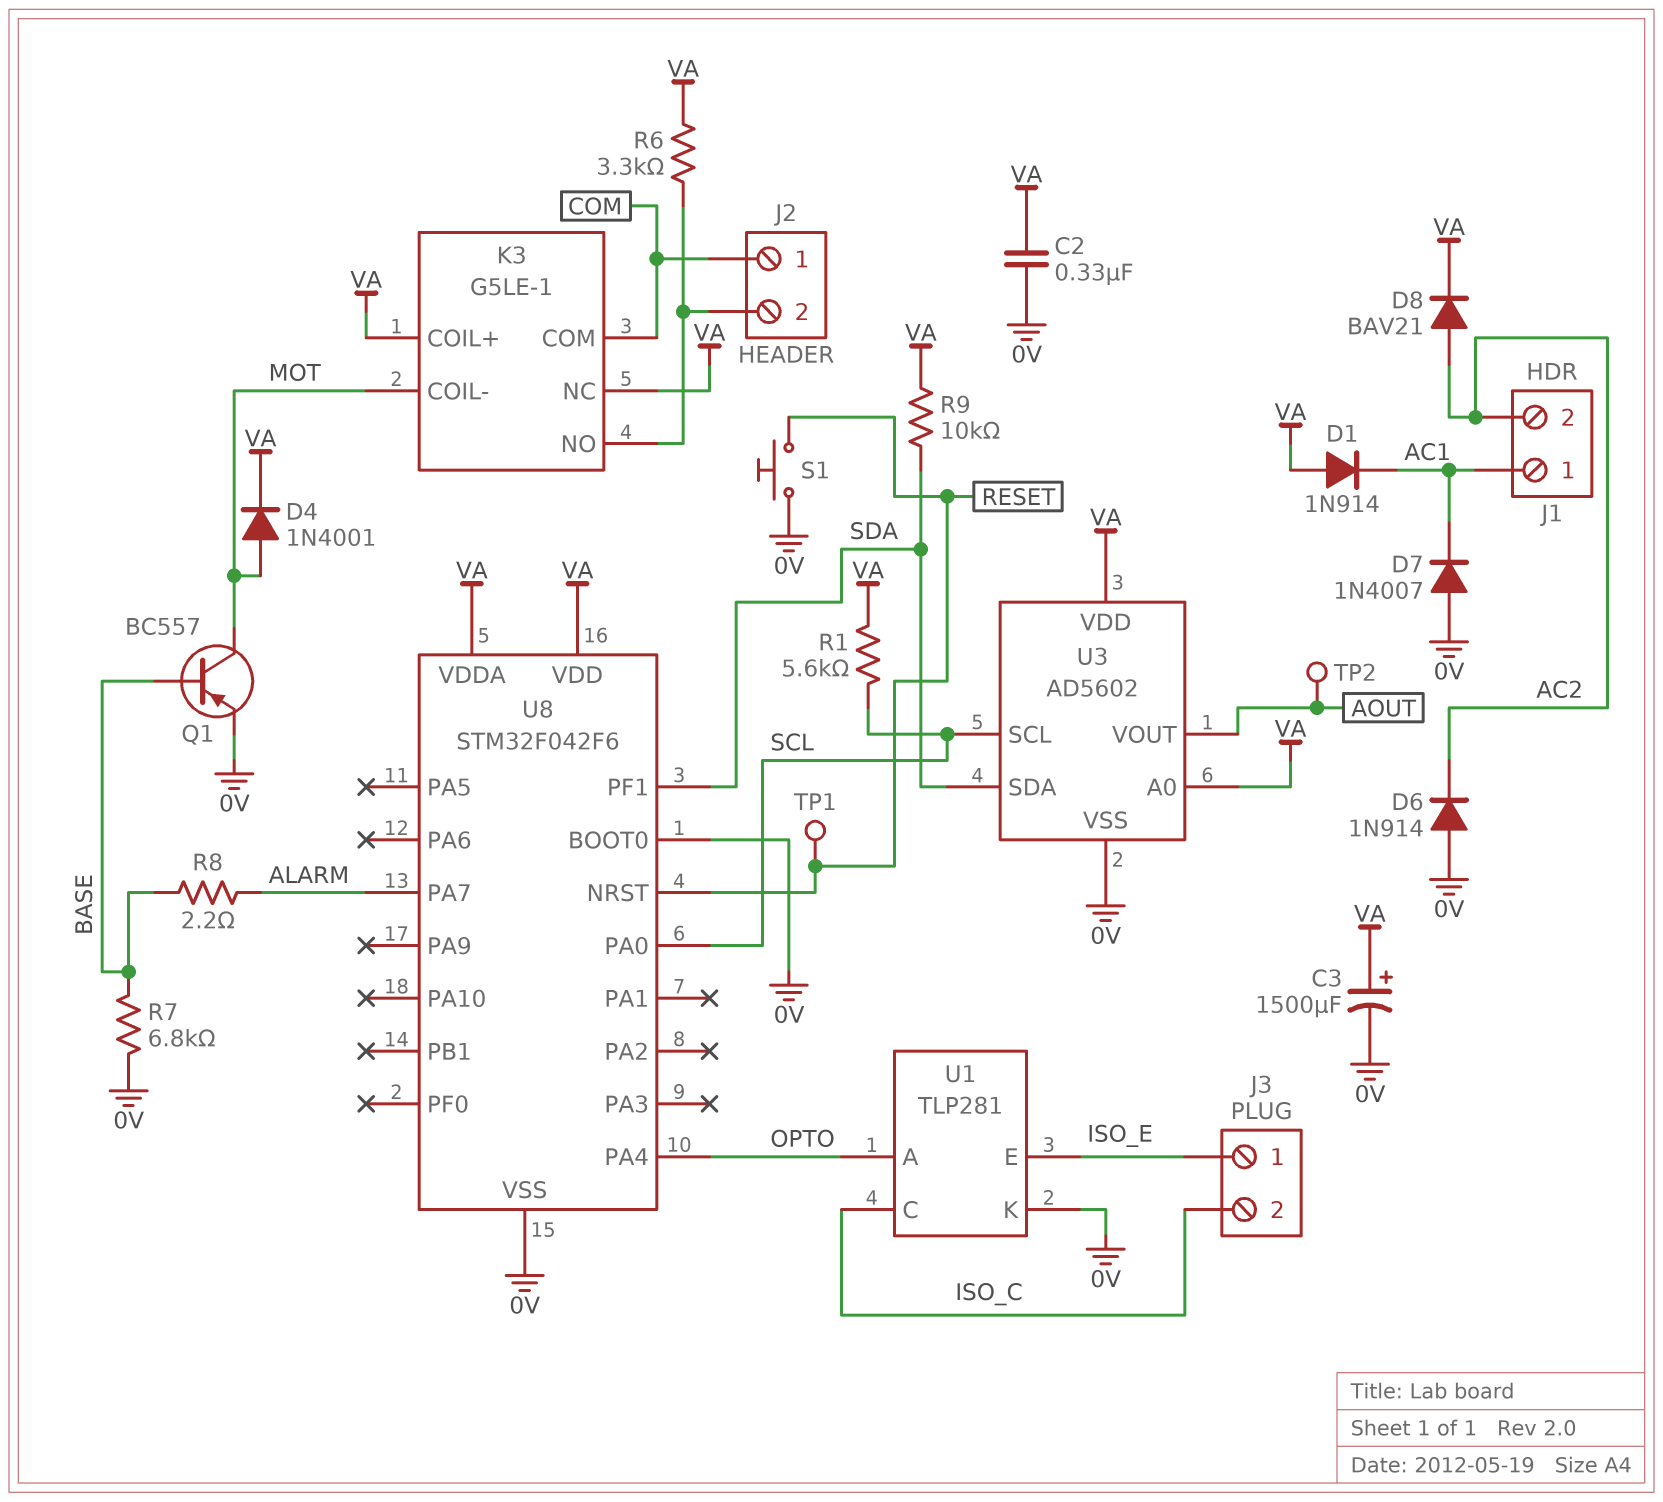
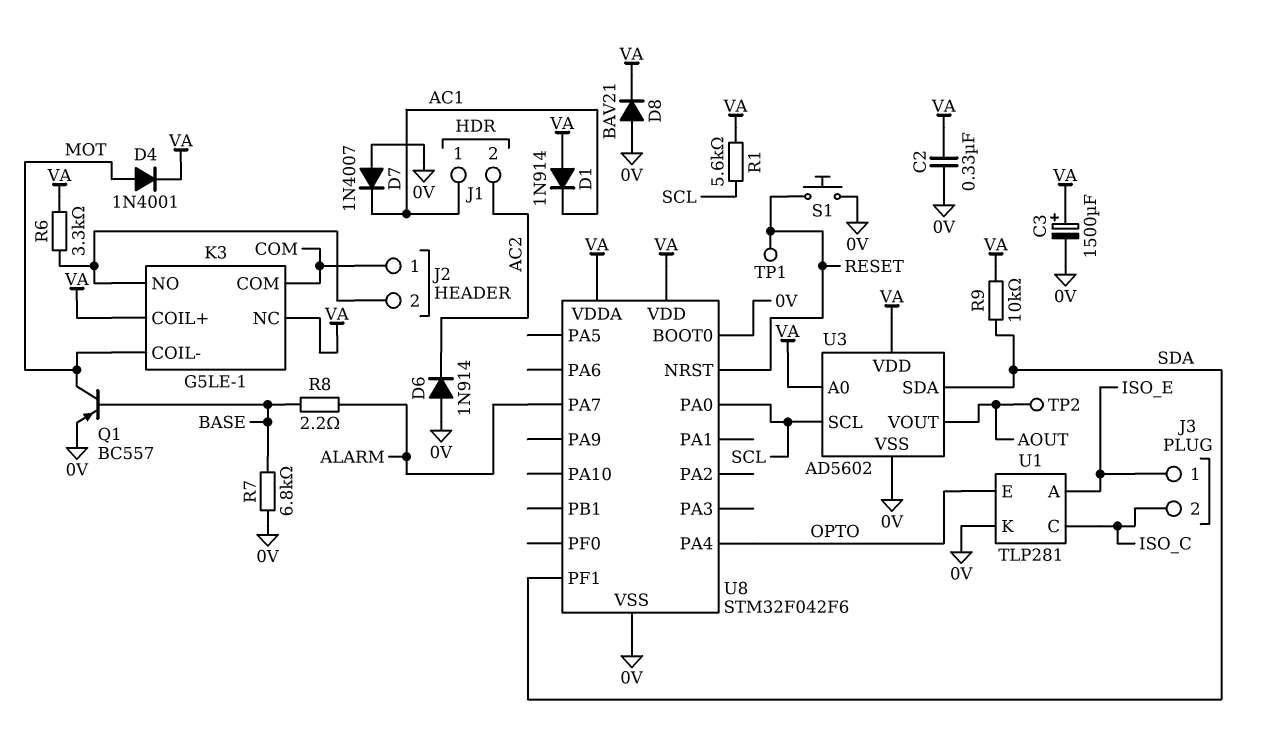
D8: diode BAV21 (A AC2, K VA) -> diode BAV21 (A 0V, K VA)
U1 pin A: OPTO -> ISO_E
U1 pin E: ISO_E -> OPTO

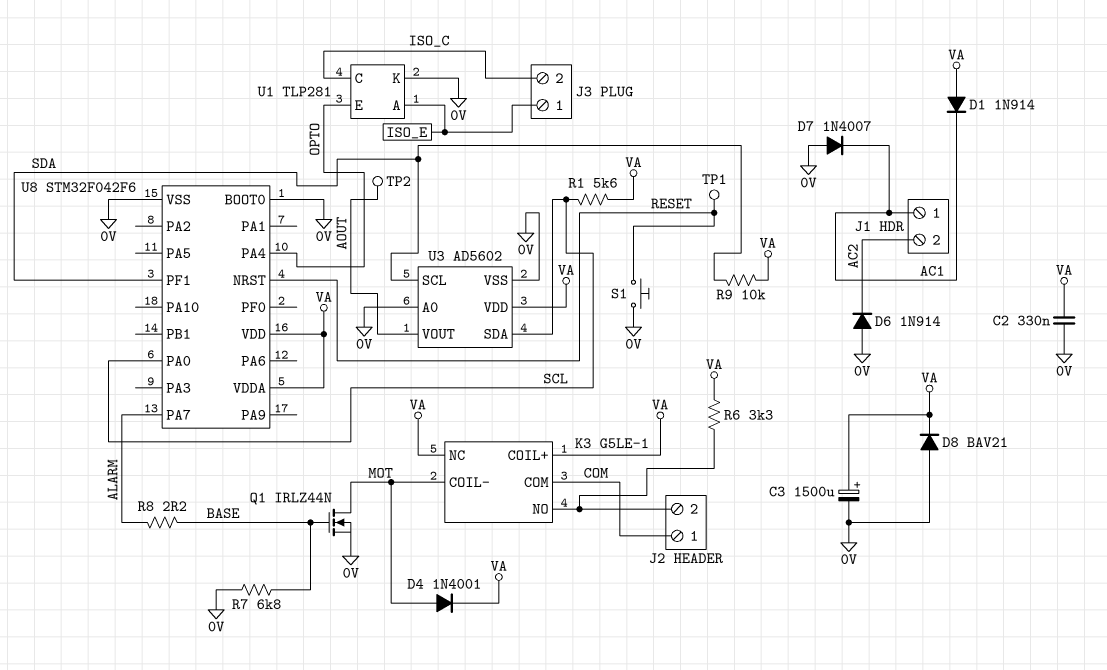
Q1: PNP BC557 (B BASE, C MOT, E 0V) -> NMOS IRLZ44N (G BASE, D MOT, S 0V)
U3 pin A0: VA -> 0V
U3 pin SCL: SCL -> SDA
U3 pin SDA: SDA -> SCL

